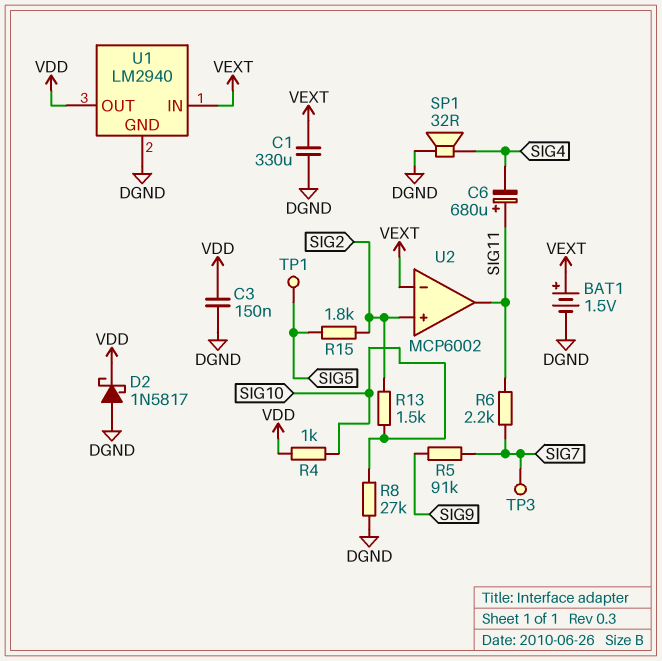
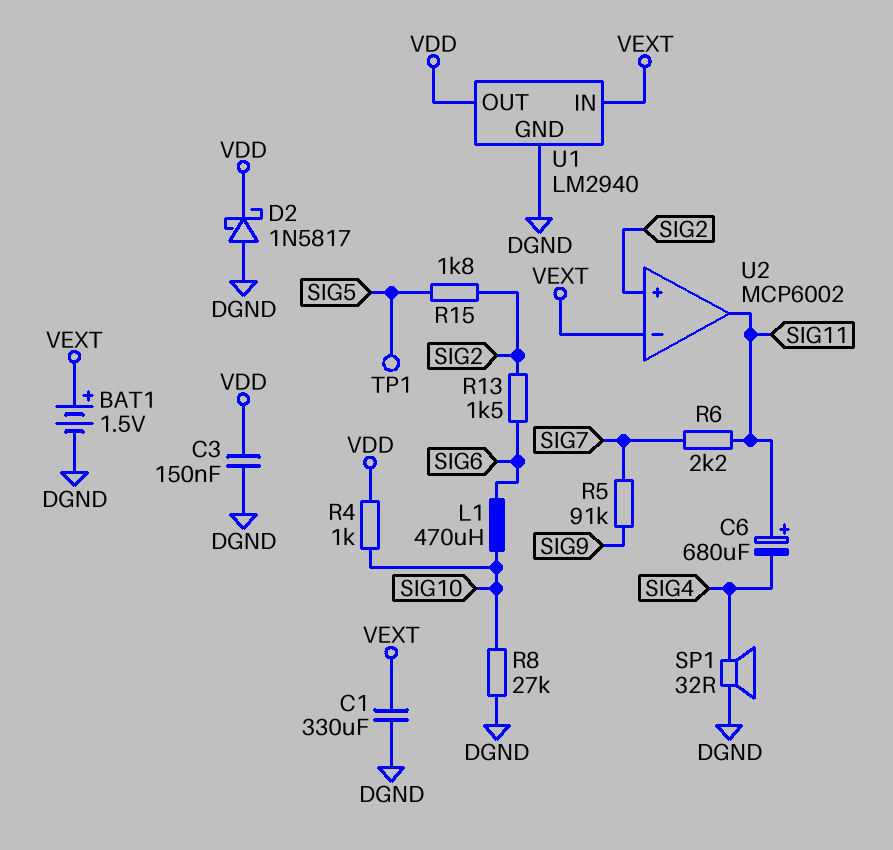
L1: none -> 470uH (SIG6, SIG10)
R13: 1.5k (SIG2, SIG10) -> 1.5k (SIG2, SIG6)
TP3: test point (SIG7) -> none

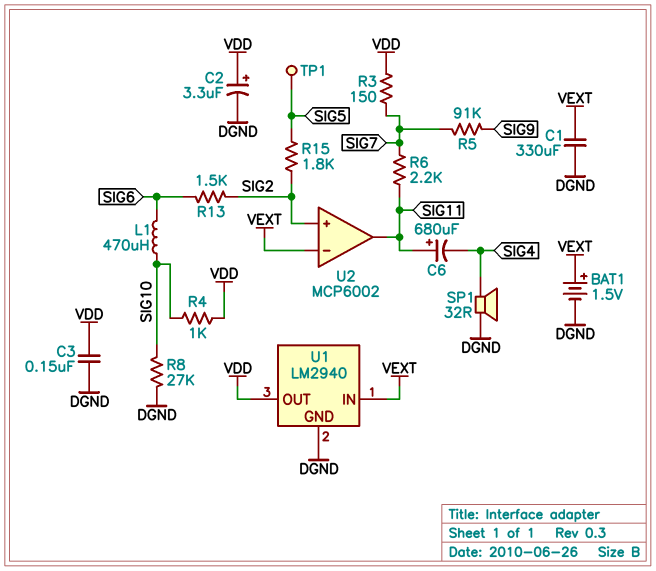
C2: none -> 3.3uF (plus VDD, minus DGND)
D2: schottky 1N5817 (A DGND, K VDD) -> none
R3: none -> 150 (SIG7, VDD)

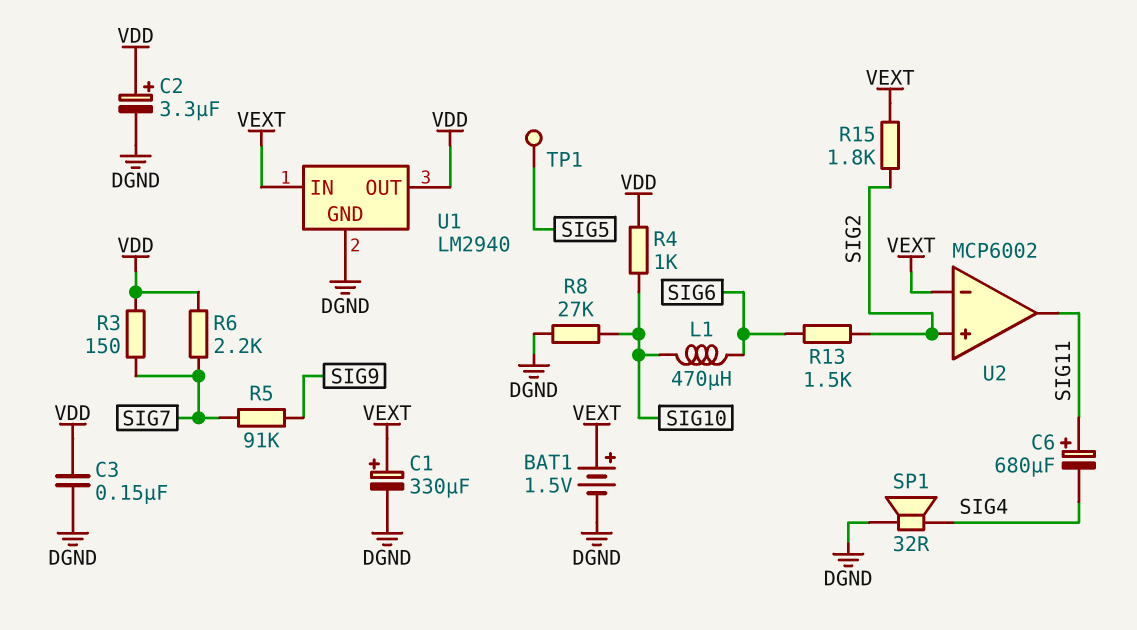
C1: 330uF (DGND, VEXT) -> 330uF (plus VEXT, minus DGND)
R6: 2.2k (SIG7, SIG11) -> 2.2k (SIG7, VDD)
R15: 1.8k (SIG2, SIG5) -> 1.8k (SIG2, VEXT)

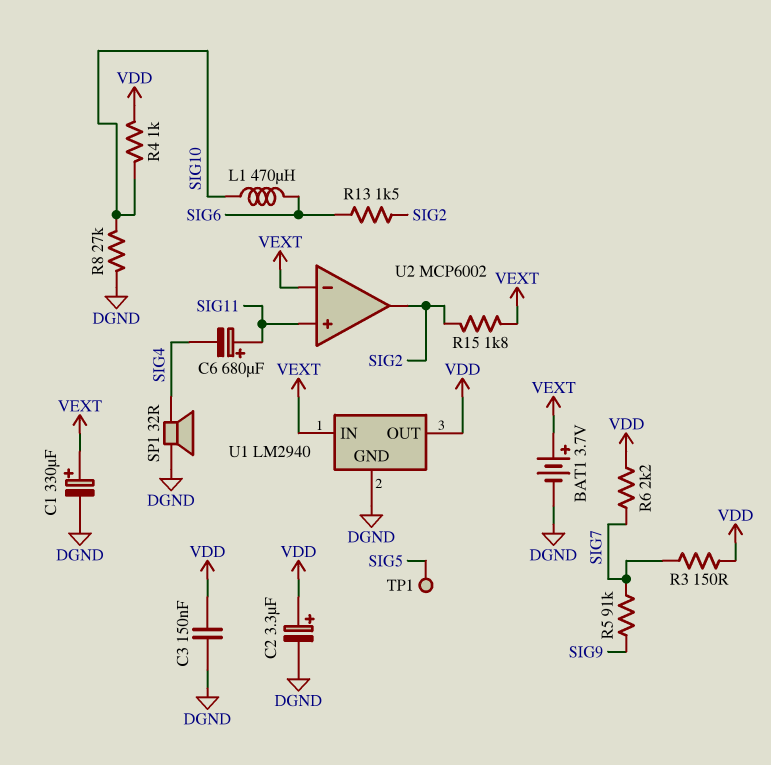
BAT1: 1.5V (plus VEXT, minus DGND) -> 3.7V (plus VEXT, minus DGND)
U2 pin in+: SIG2 -> SIG11
U2 pin out: SIG11 -> SIG2

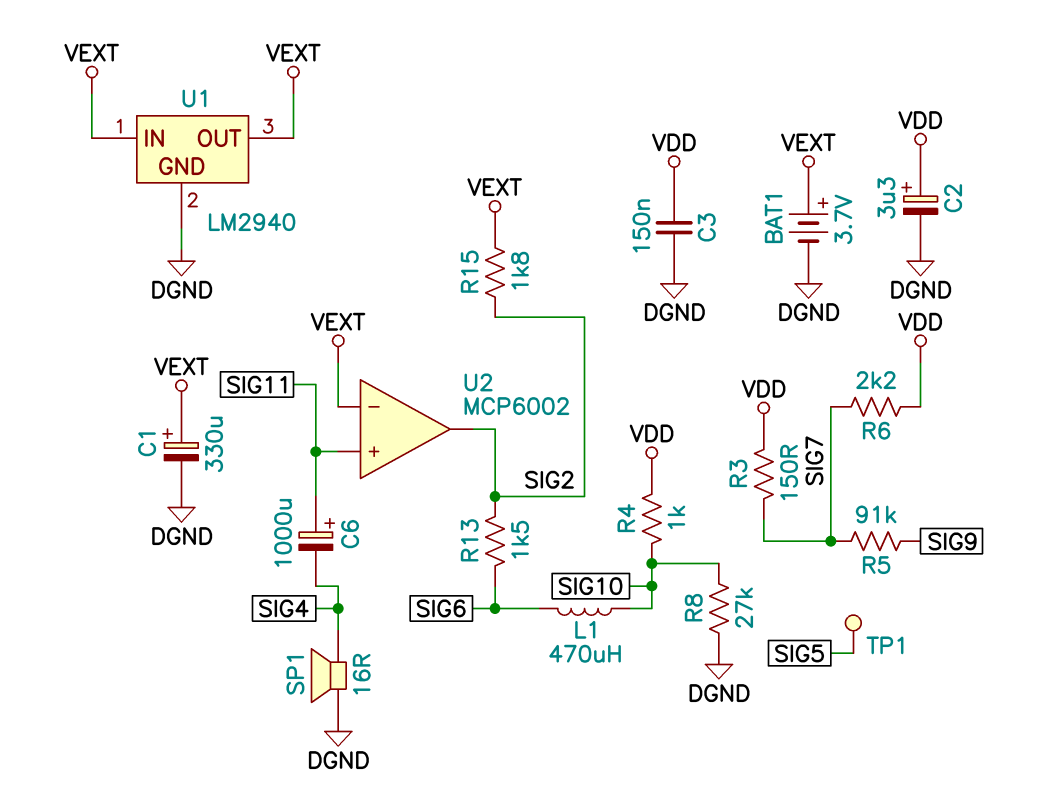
C6: 680uF (plus SIG11, minus SIG4) -> 1000uF (plus SIG11, minus SIG4)
SP1: speaker 32R (DGND, SIG4) -> speaker 16R (DGND, SIG4)
U1 pin OUT: VDD -> VEXT

